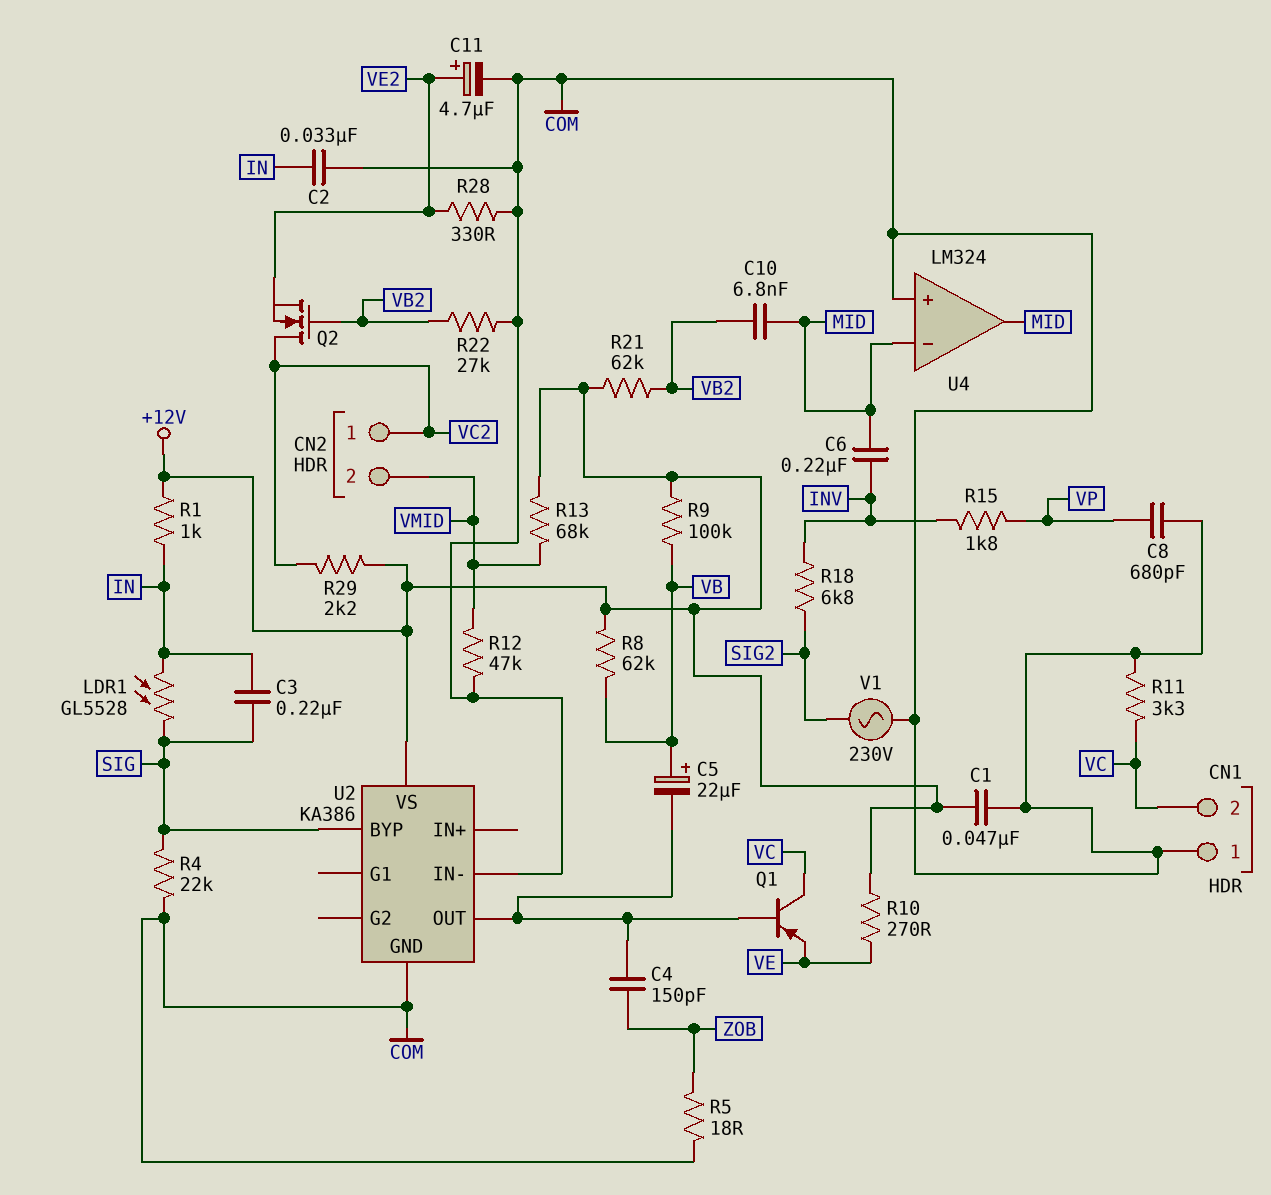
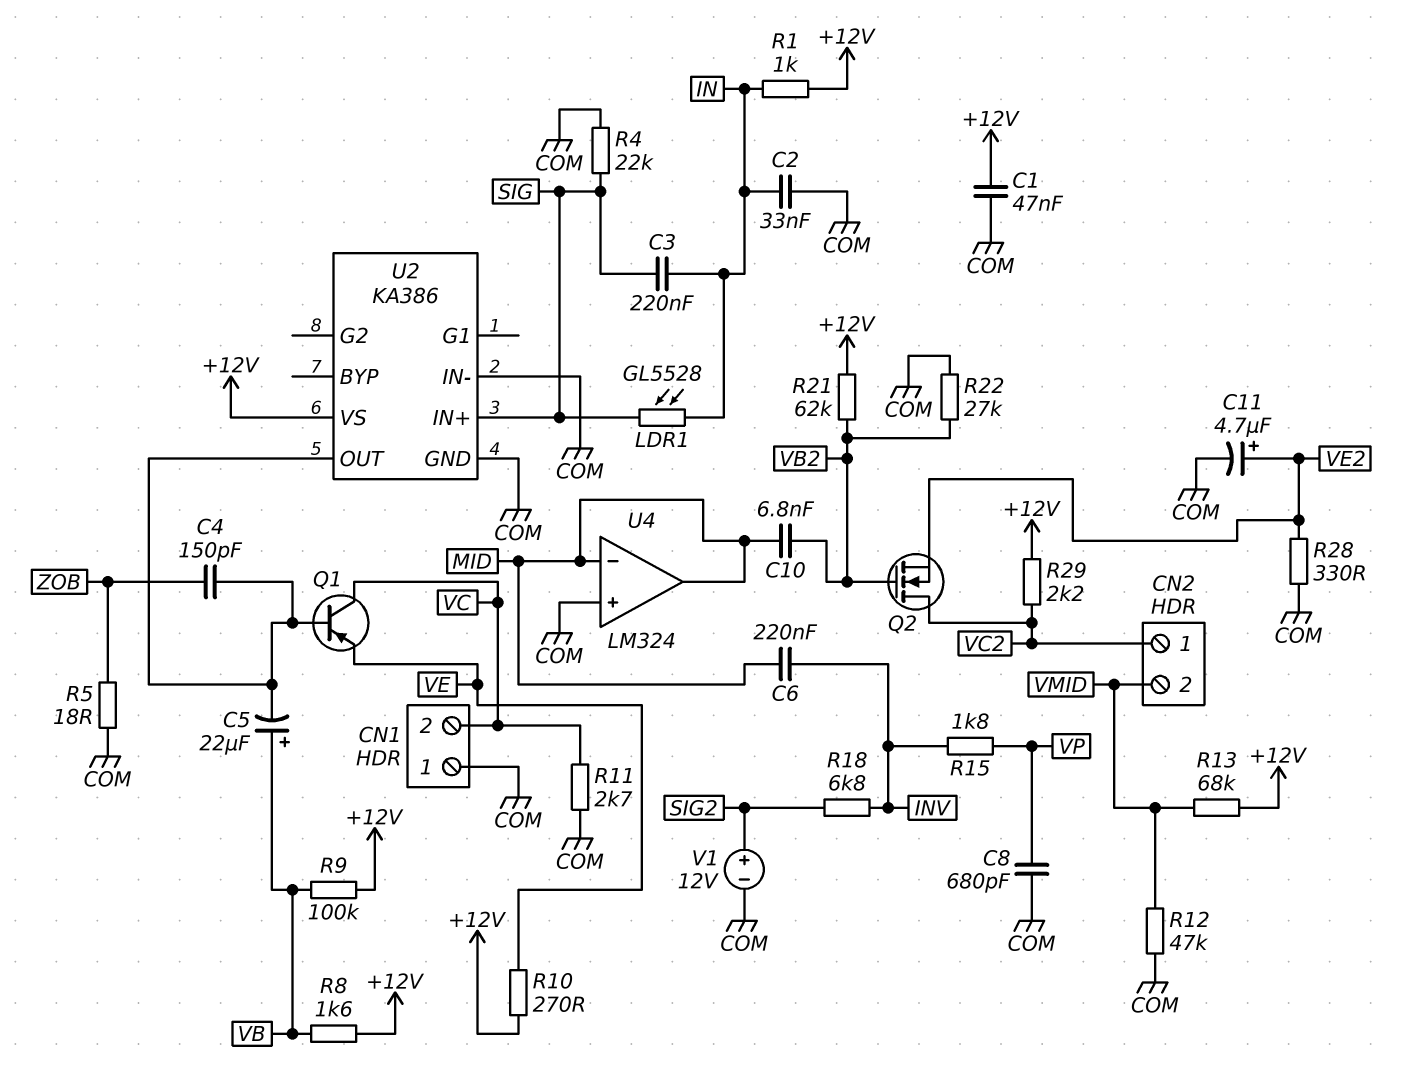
R8: 62k (+12V, VB) -> 1.6k (+12V, VB)
R11: 3.3k (COM, VC) -> 2.7k (COM, VC)
U2 pin BYP: SIG -> none
U2 pin IN+: none -> SIG
V1: AC 230V (COM, SIG2) -> 12V (plus SIG2, minus COM)

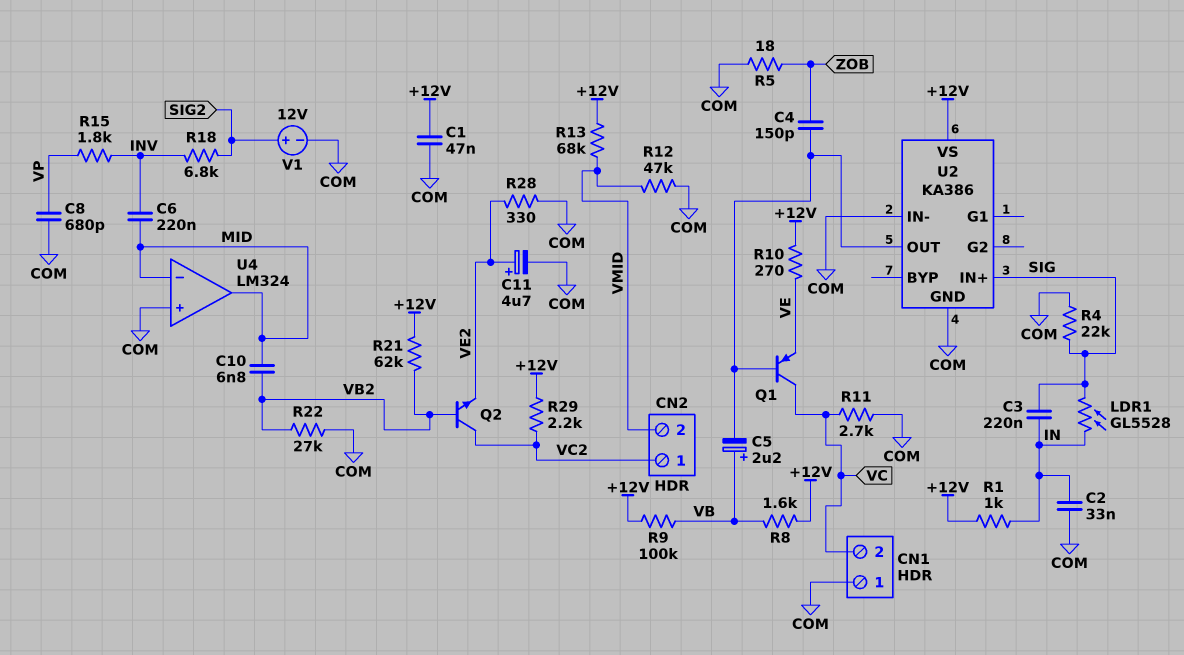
C5: 22uF (plus VB, minus U2/OUT) -> 2.2uF (plus VB, minus U2/OUT)
Q2: NMOS (G VB2, D VC2, S VE2) -> NPN (B VB2, C VC2, E VE2)

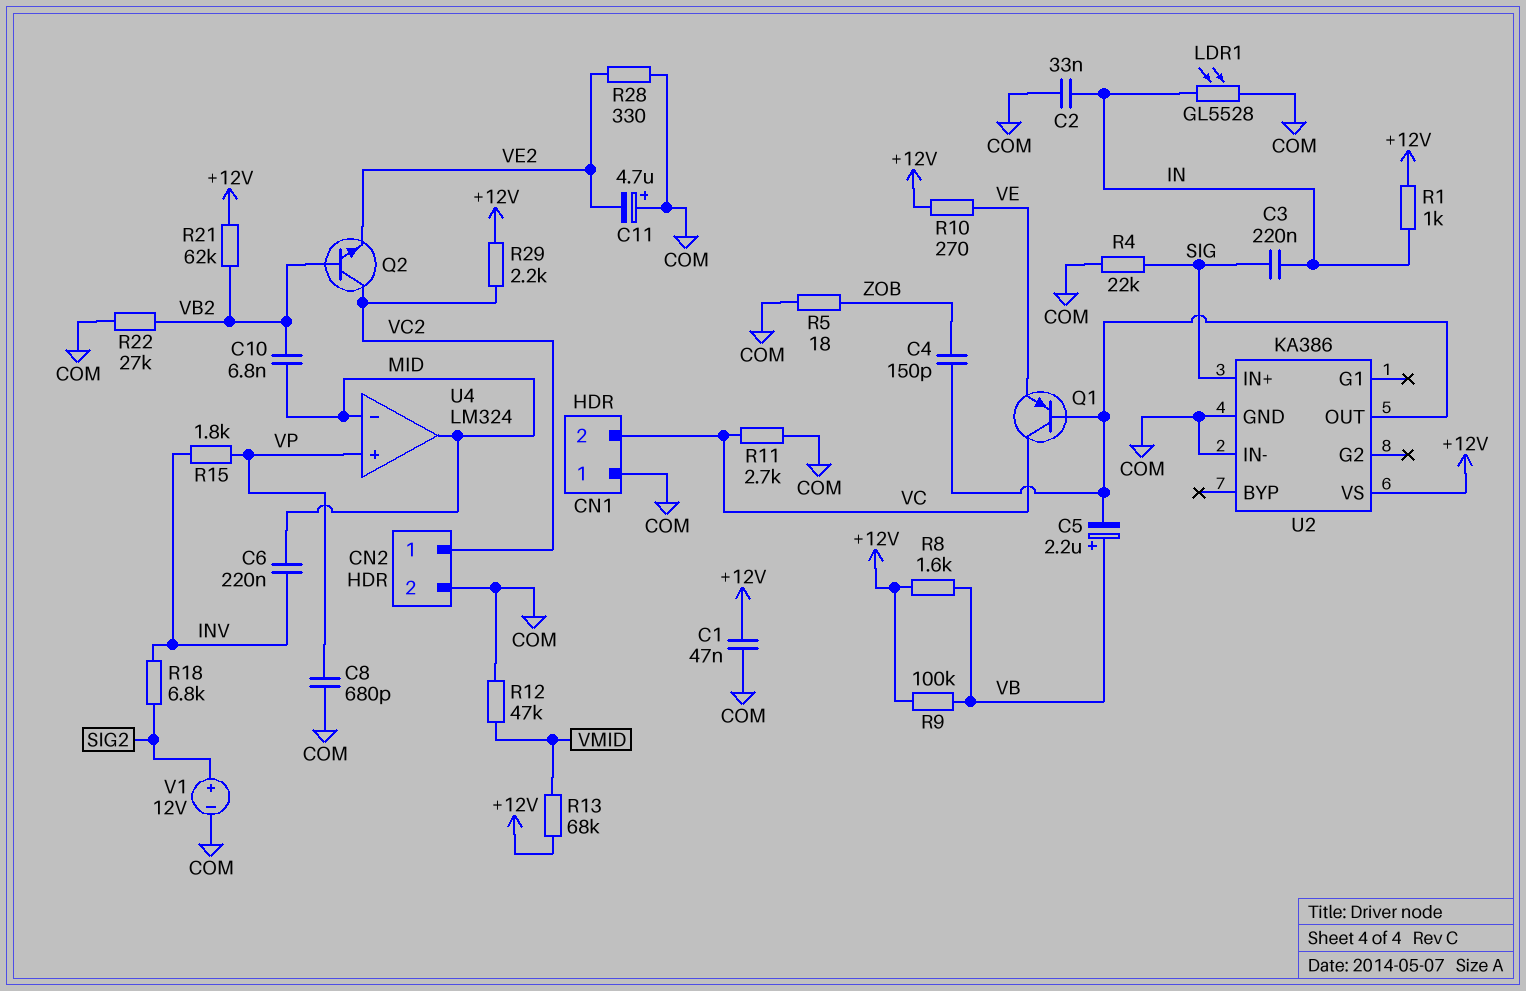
C11: 4.7uF (plus VE2, minus COM) -> 4.7uF (plus COM, minus VE2)
CN2 pin 2: VMID -> COM
LDR1: GL5528 (IN, SIG) -> GL5528 (COM, IN)
U4 pin in+: COM -> VP

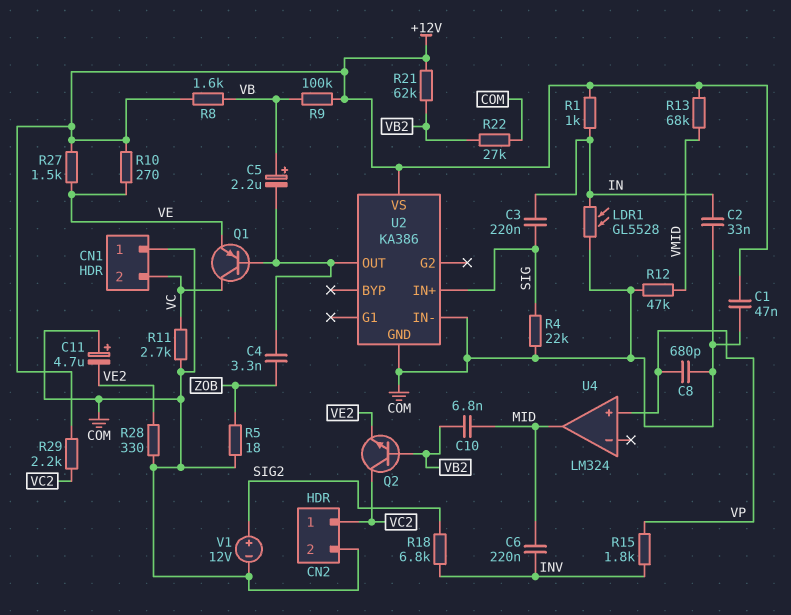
C4: 150pF (U2/OUT, ZOB) -> 3.3nF (U2/OUT, ZOB)
R27: none -> 1.5k (+12V, VE)
U4 pin in-: MID -> none

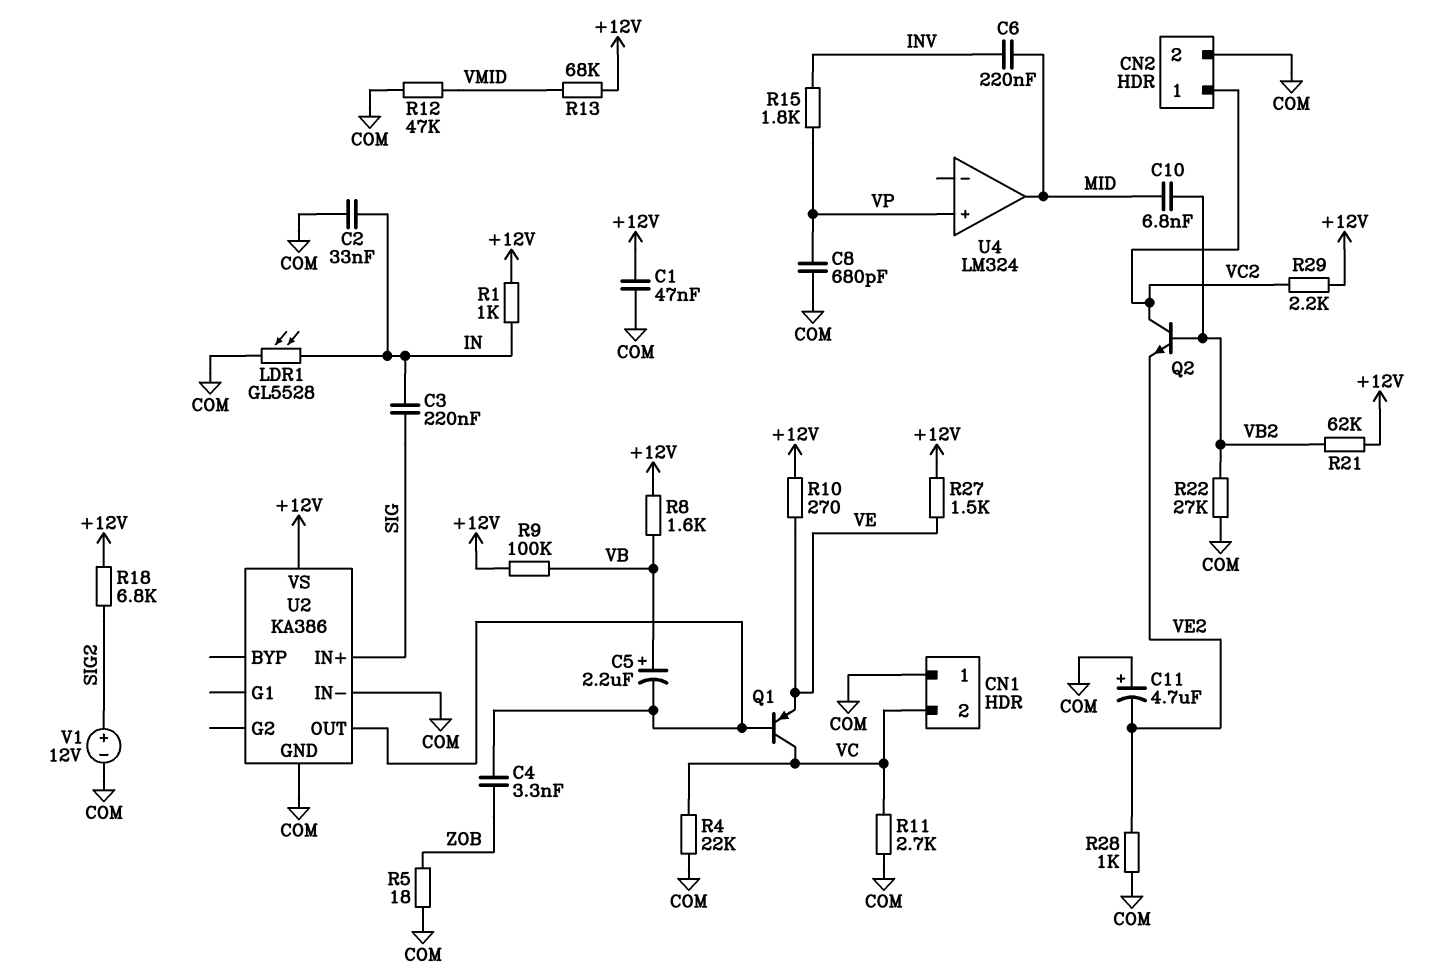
R4: 22k (COM, SIG) -> 22k (COM, VC)
R18: 6.8k (INV, SIG2) -> 6.8k (+12V, SIG2)
R28: 330 (COM, VE2) -> 1k (COM, VE2)

